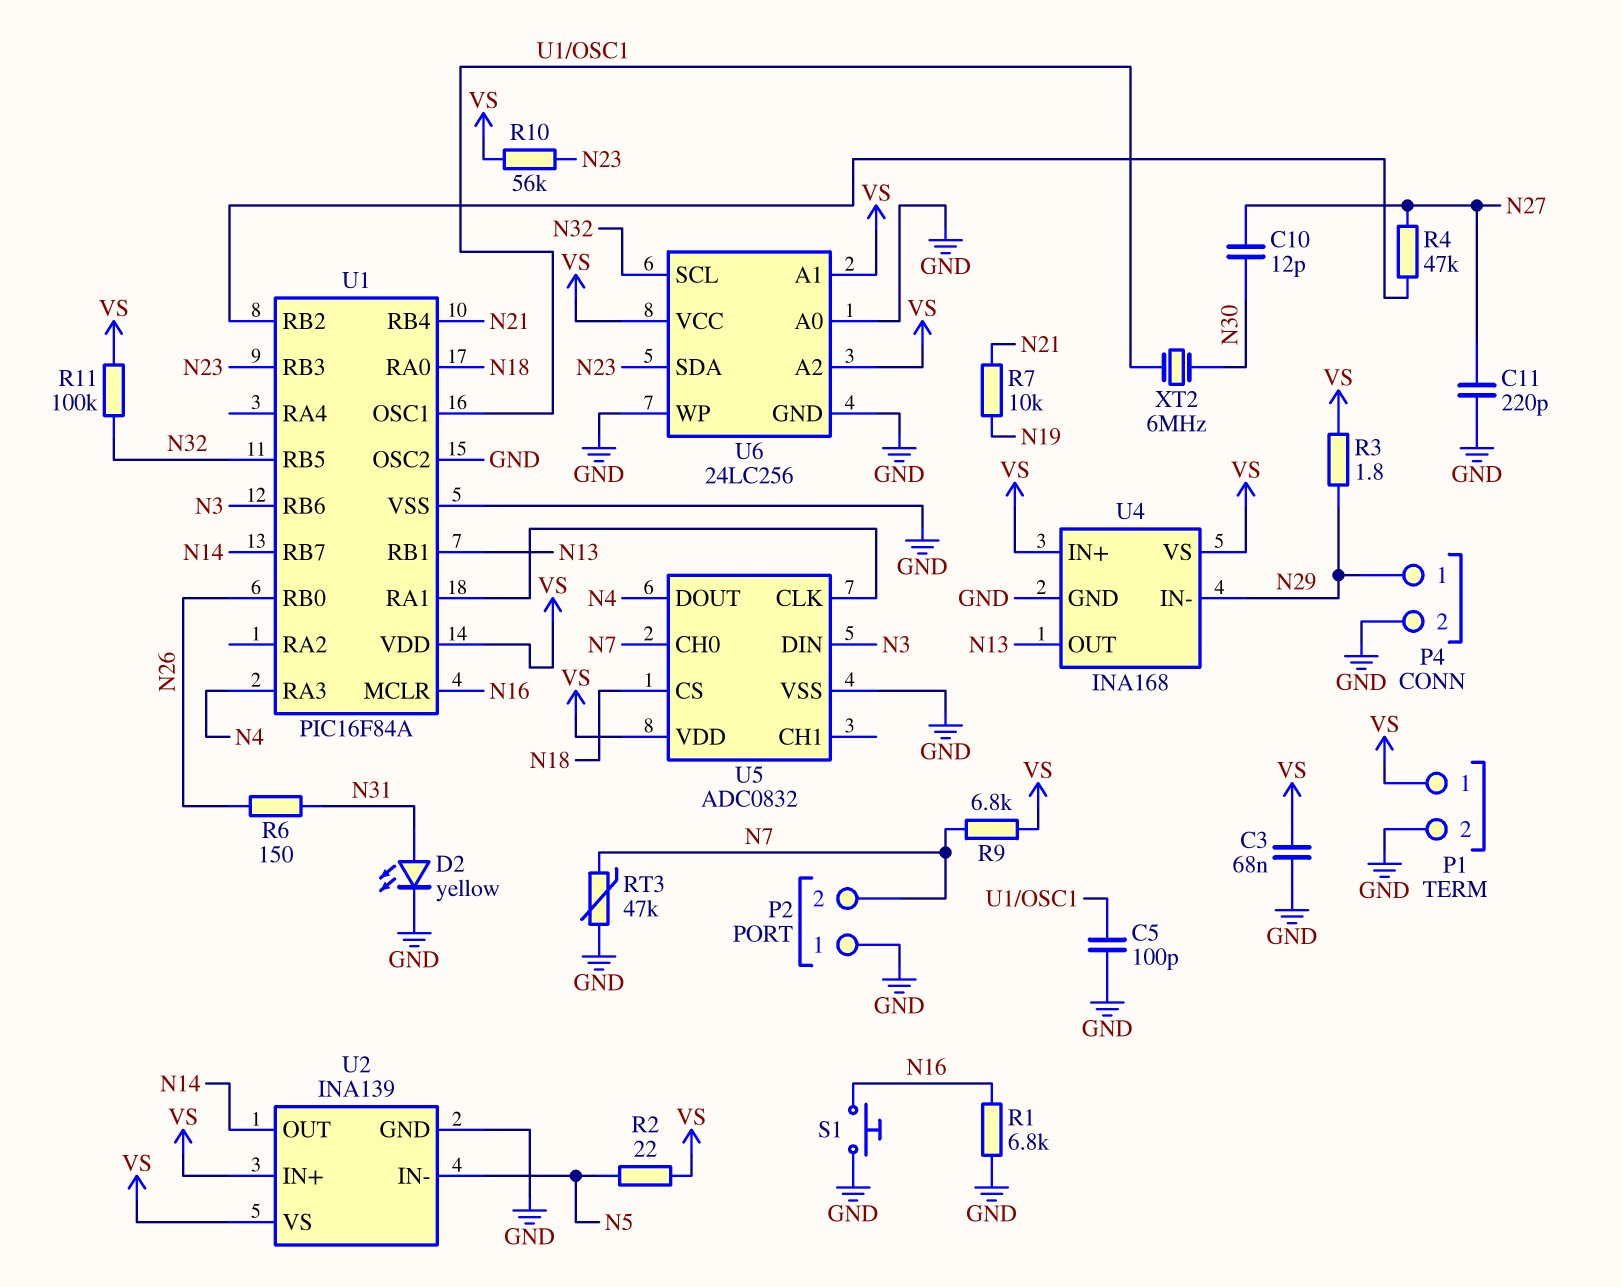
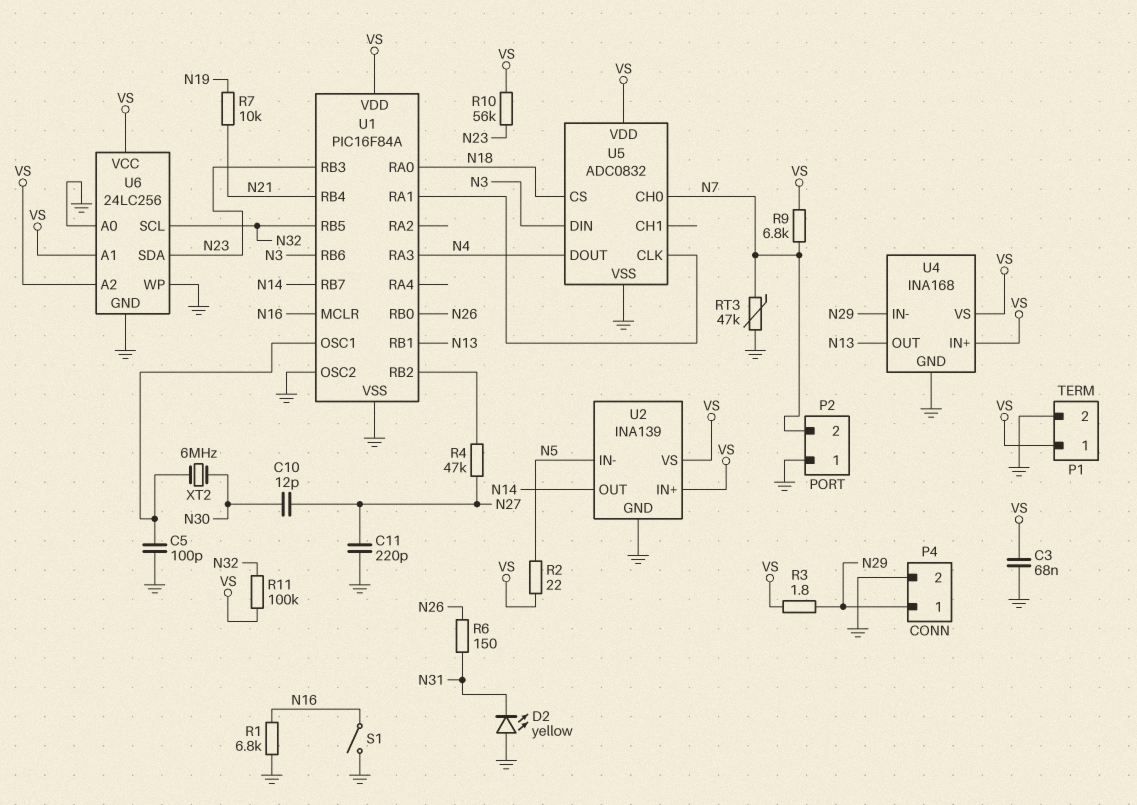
D2: LED yellow (A N31, K GND) -> LED yellow (A GND, K N31)
S1: button (GND, N16) -> switch (GND, N16)

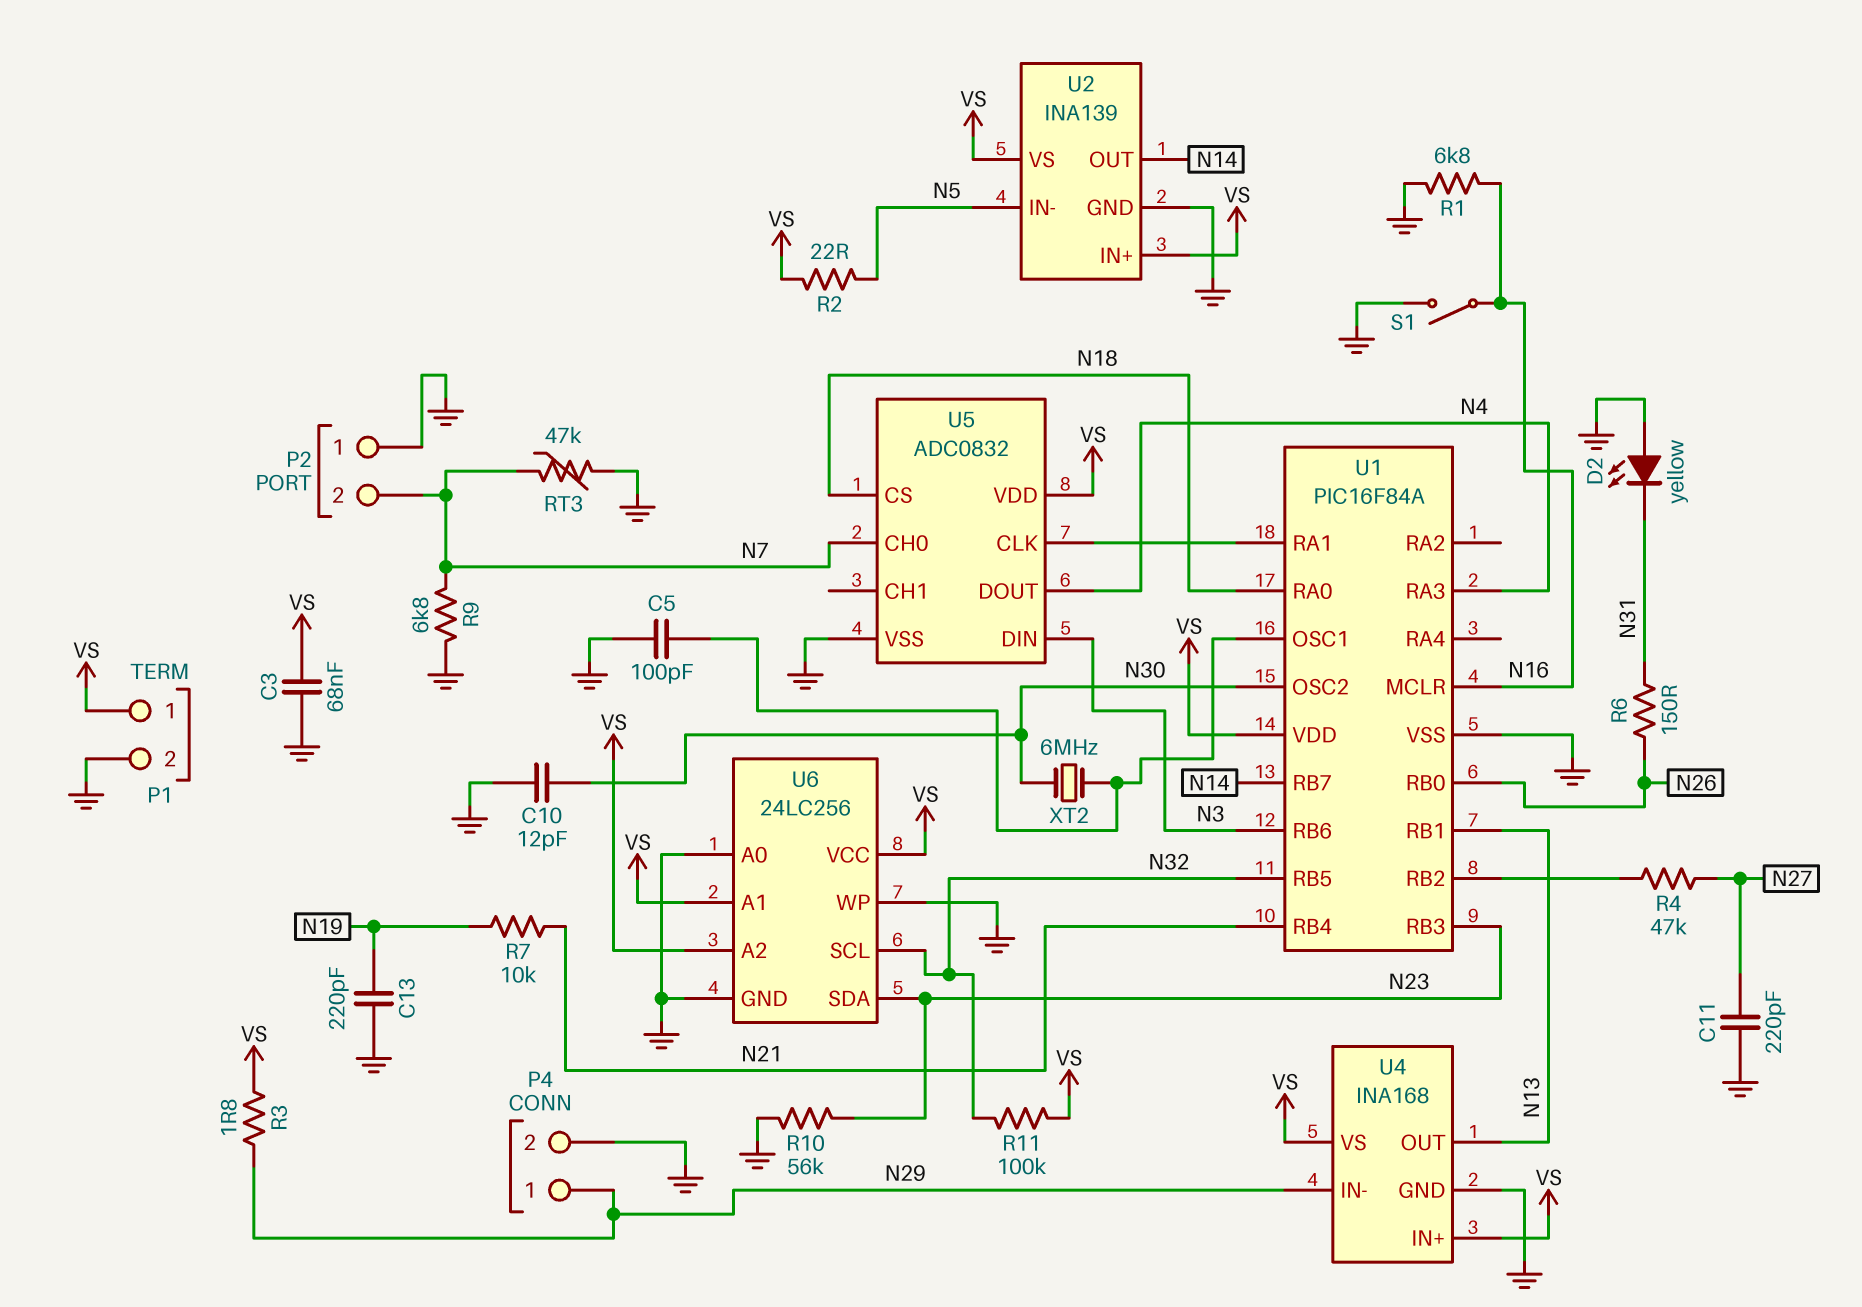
C10: 12pF (N27, N30) -> 12pF (GND, N30)
C13: none -> 220pF (GND, N19)
R9: 6.8k (N7, VS) -> 6.8k (GND, N7)
R10: 56k (N23, VS) -> 56k (GND, N23)
U1 pin OSC2: GND -> N30

